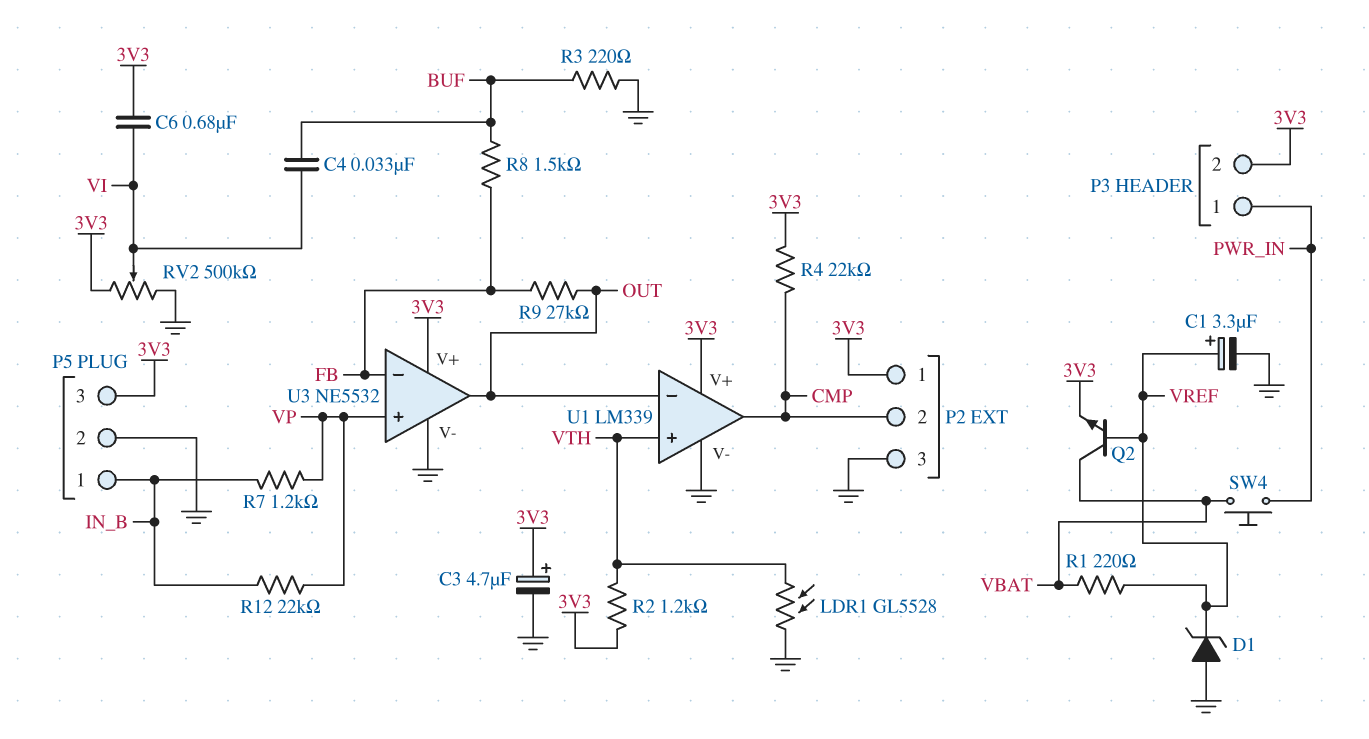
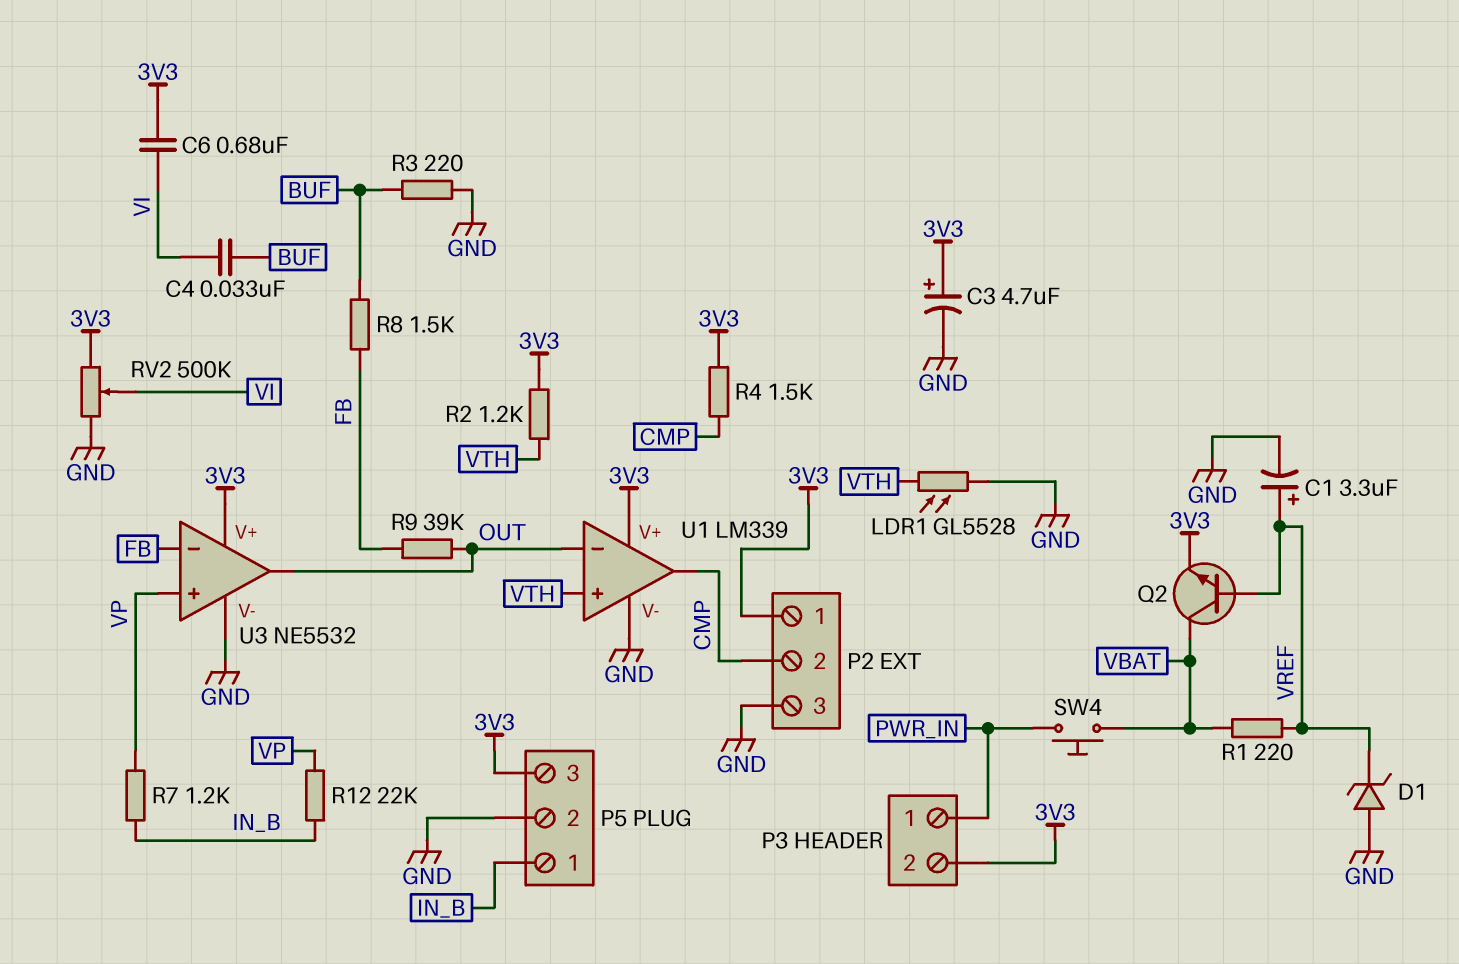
R4: 22k (3V3, CMP) -> 1.5k (3V3, CMP)
R9: 27k (FB, OUT) -> 39k (FB, OUT)

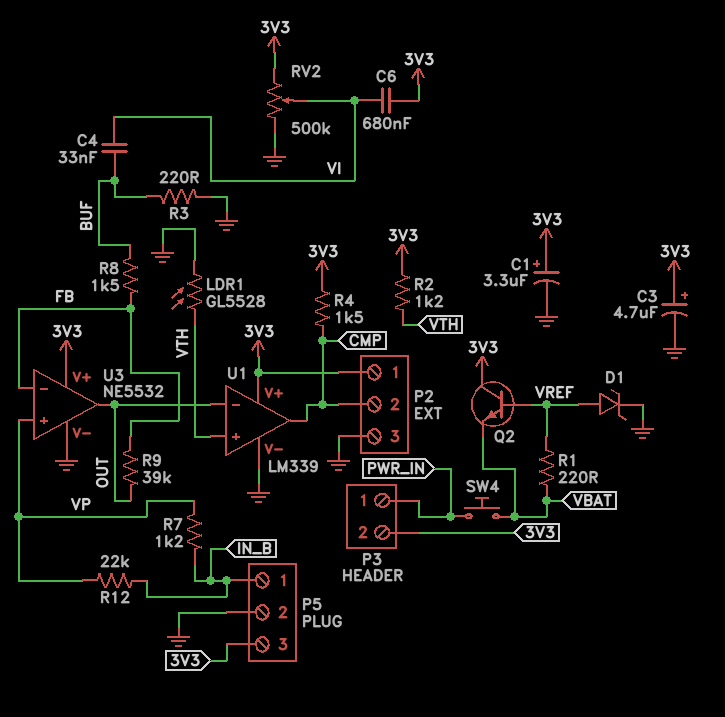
C1: 3.3uF (plus VREF, minus GND) -> 3.3uF (plus 3V3, minus GND)
D1: zener (A GND, K VREF) -> zener (A VREF, K GND)
Q2: NPN (B VREF, C VBAT, E 3V3) -> NPN (B VREF, C 3V3, E VBAT)

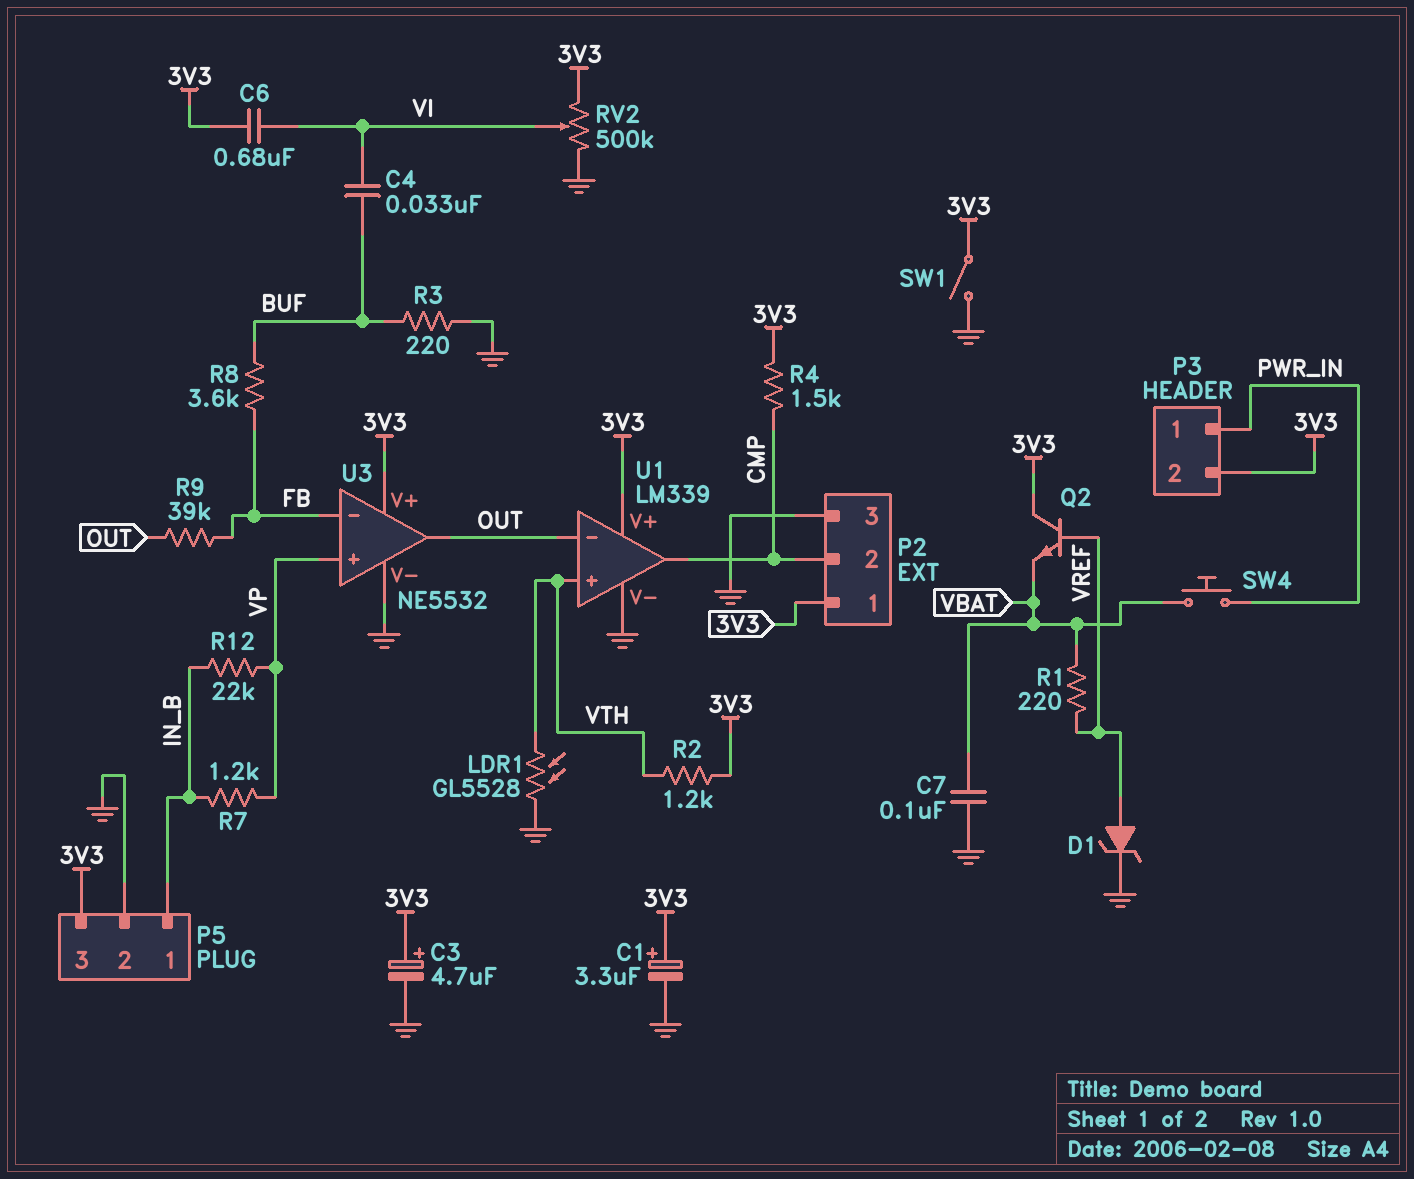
C7: none -> 100nF (GND, VBAT)
R8: 1.5k (BUF, FB) -> 3.6k (BUF, FB)
SW1: none -> switch (3V3, GND)

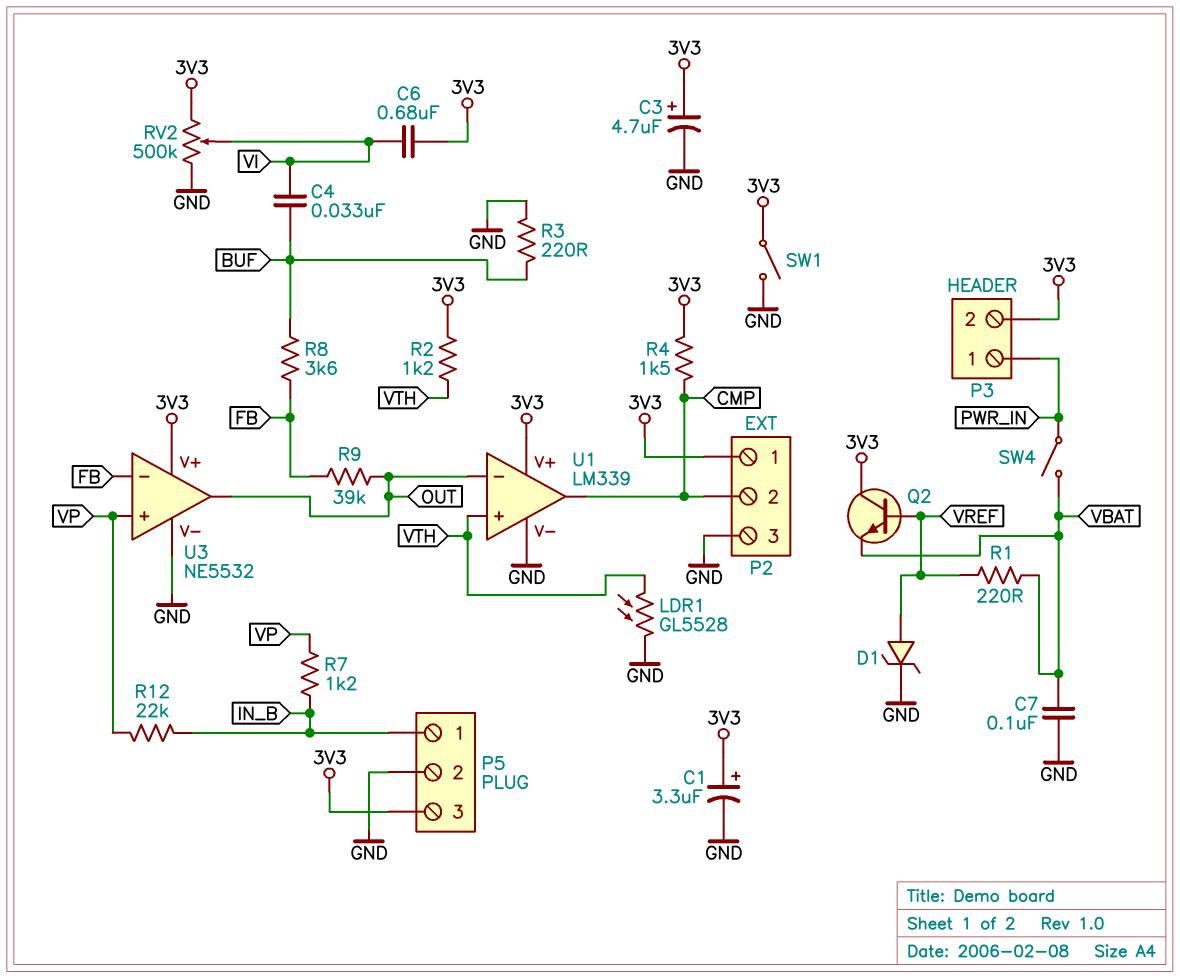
SW4: button (PWR_IN, VBAT) -> switch (PWR_IN, VBAT)

